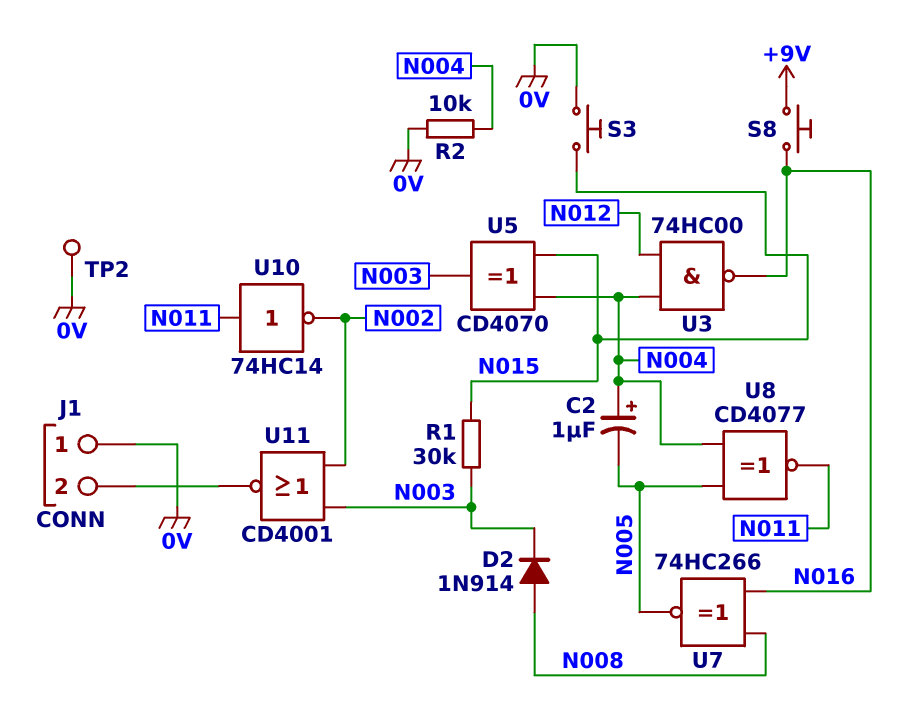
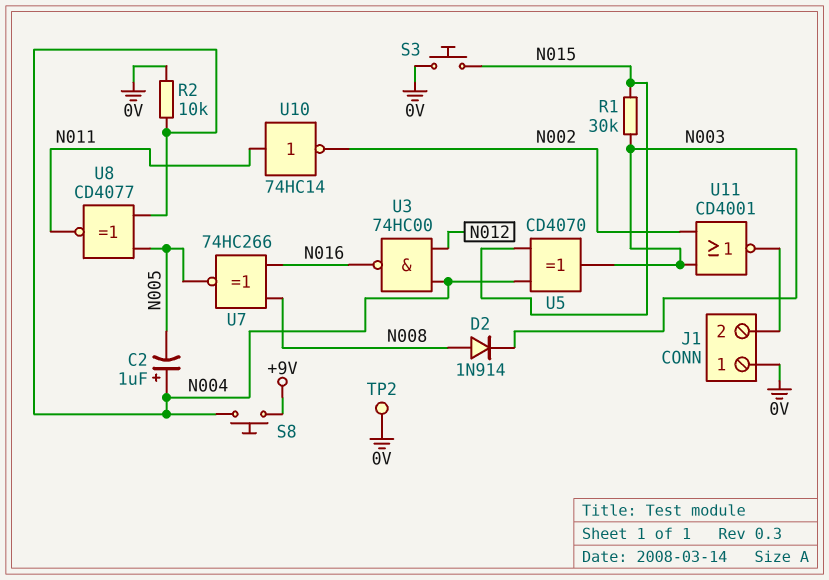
S8: button (+9V, N016) -> button (+9V, N004)

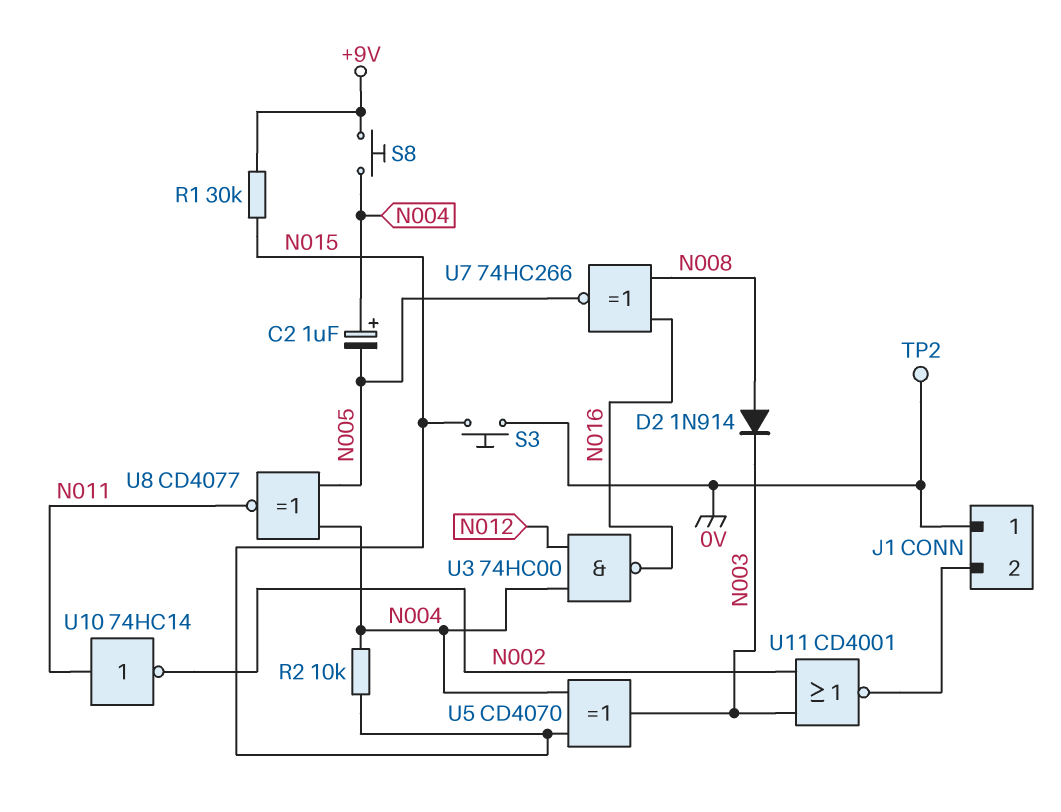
R1: 30k (N003, N015) -> 30k (+9V, N015)
R2: 10k (0V, N004) -> 10k (N004, N015)

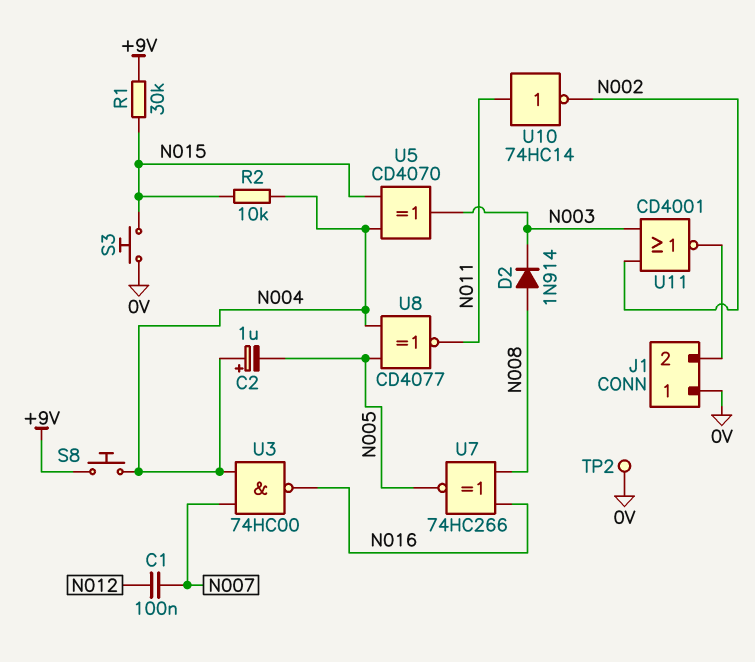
C1: none -> 100nF (N007, N012)
U3: NAND 74HC00 (in N004, in N012, out N016) -> NAND 74HC00 (in N004, in N007, out N016)

